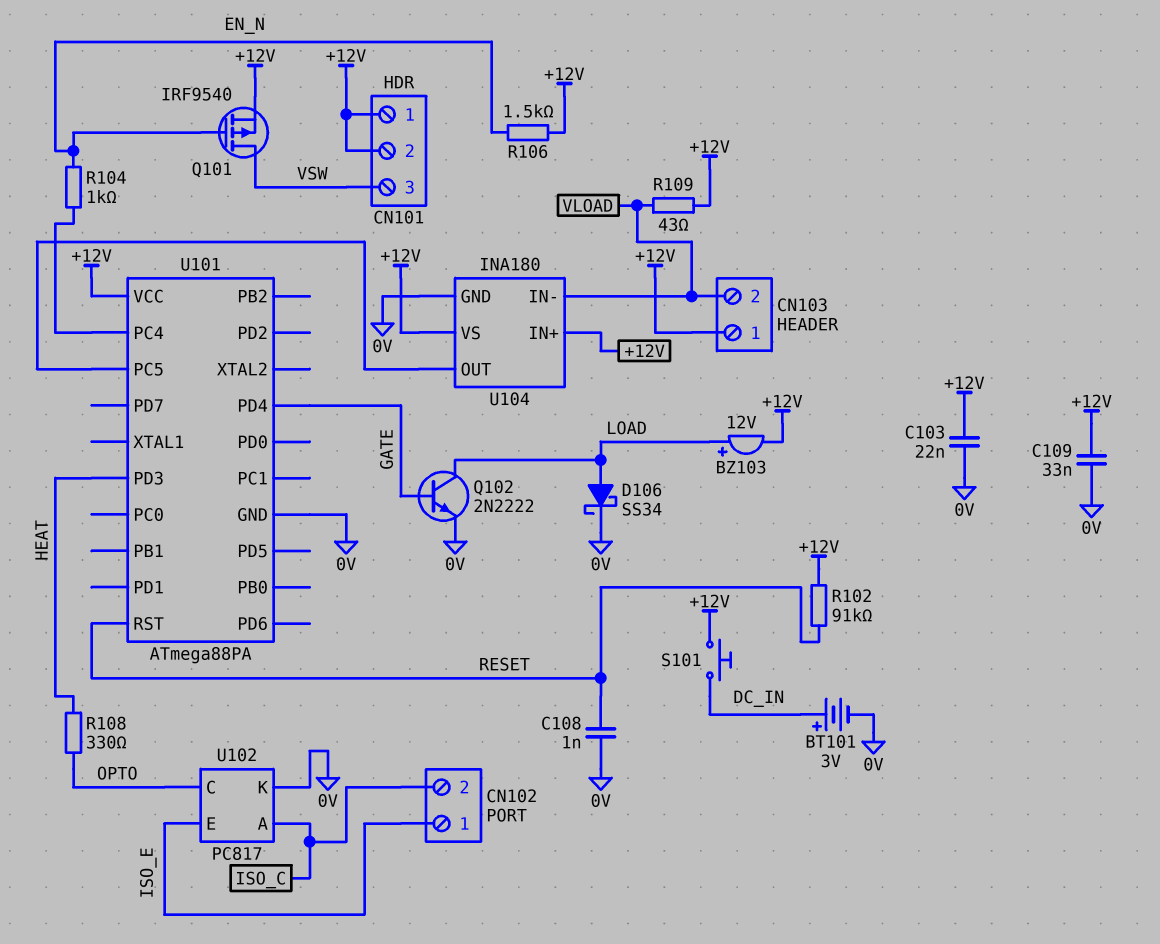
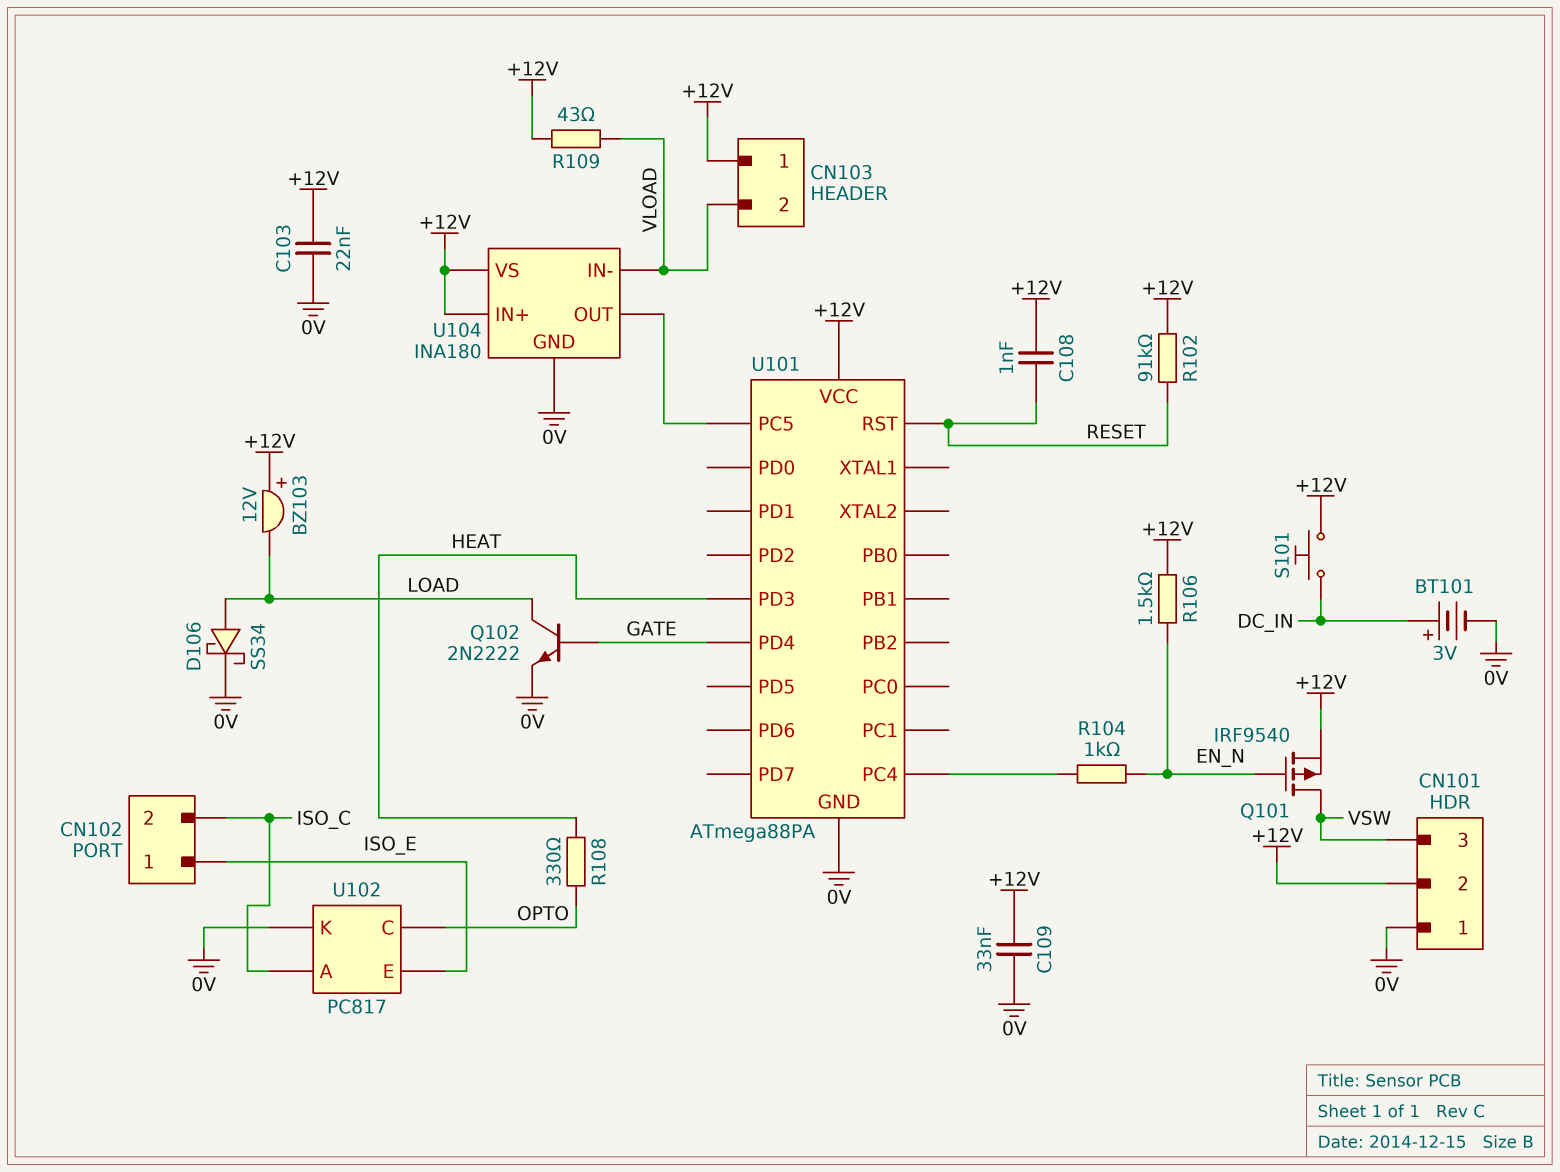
BZ103: buzzer 12V (plus LOAD, minus +12V) -> buzzer 12V (plus +12V, minus LOAD)
C108: 1nF (0V, RESET) -> 1nF (+12V, RESET)
CN101 pin 1: +12V -> 0V

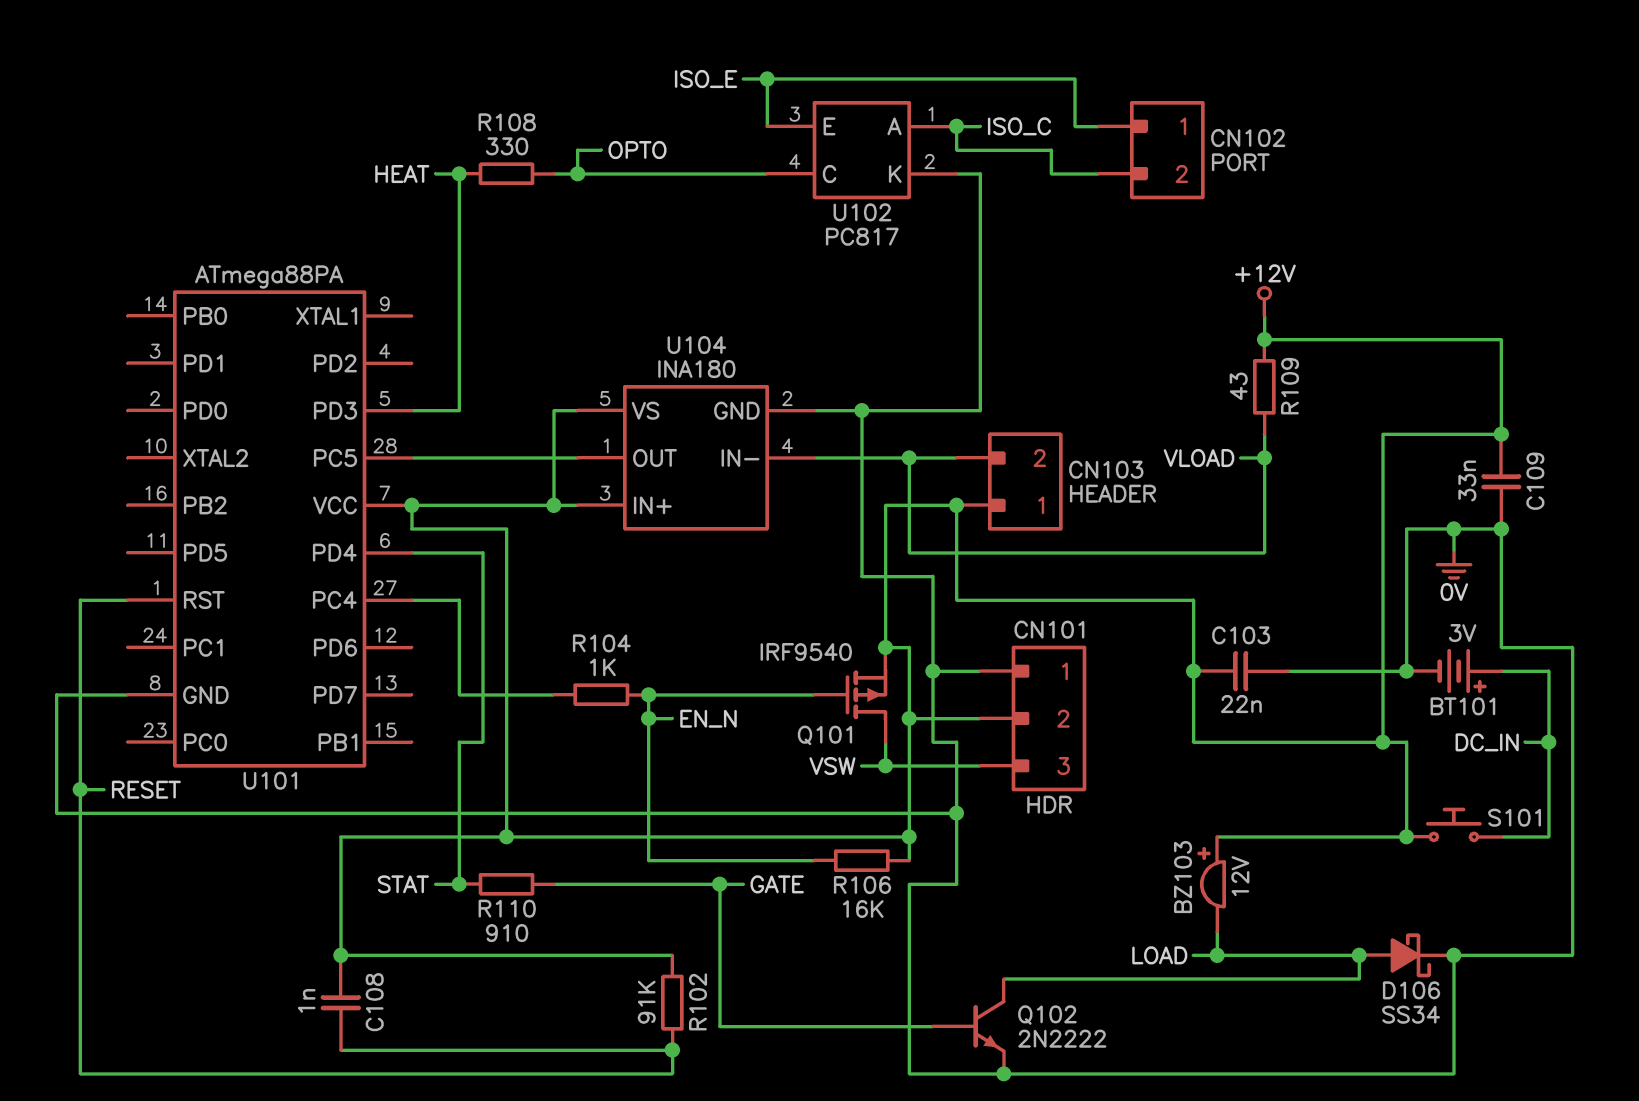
R106: 1.5k (+12V, EN_N) -> 16k (+12V, EN_N)
R110: none -> 910 (GATE, STAT)
U101 pin PD4: GATE -> STAT

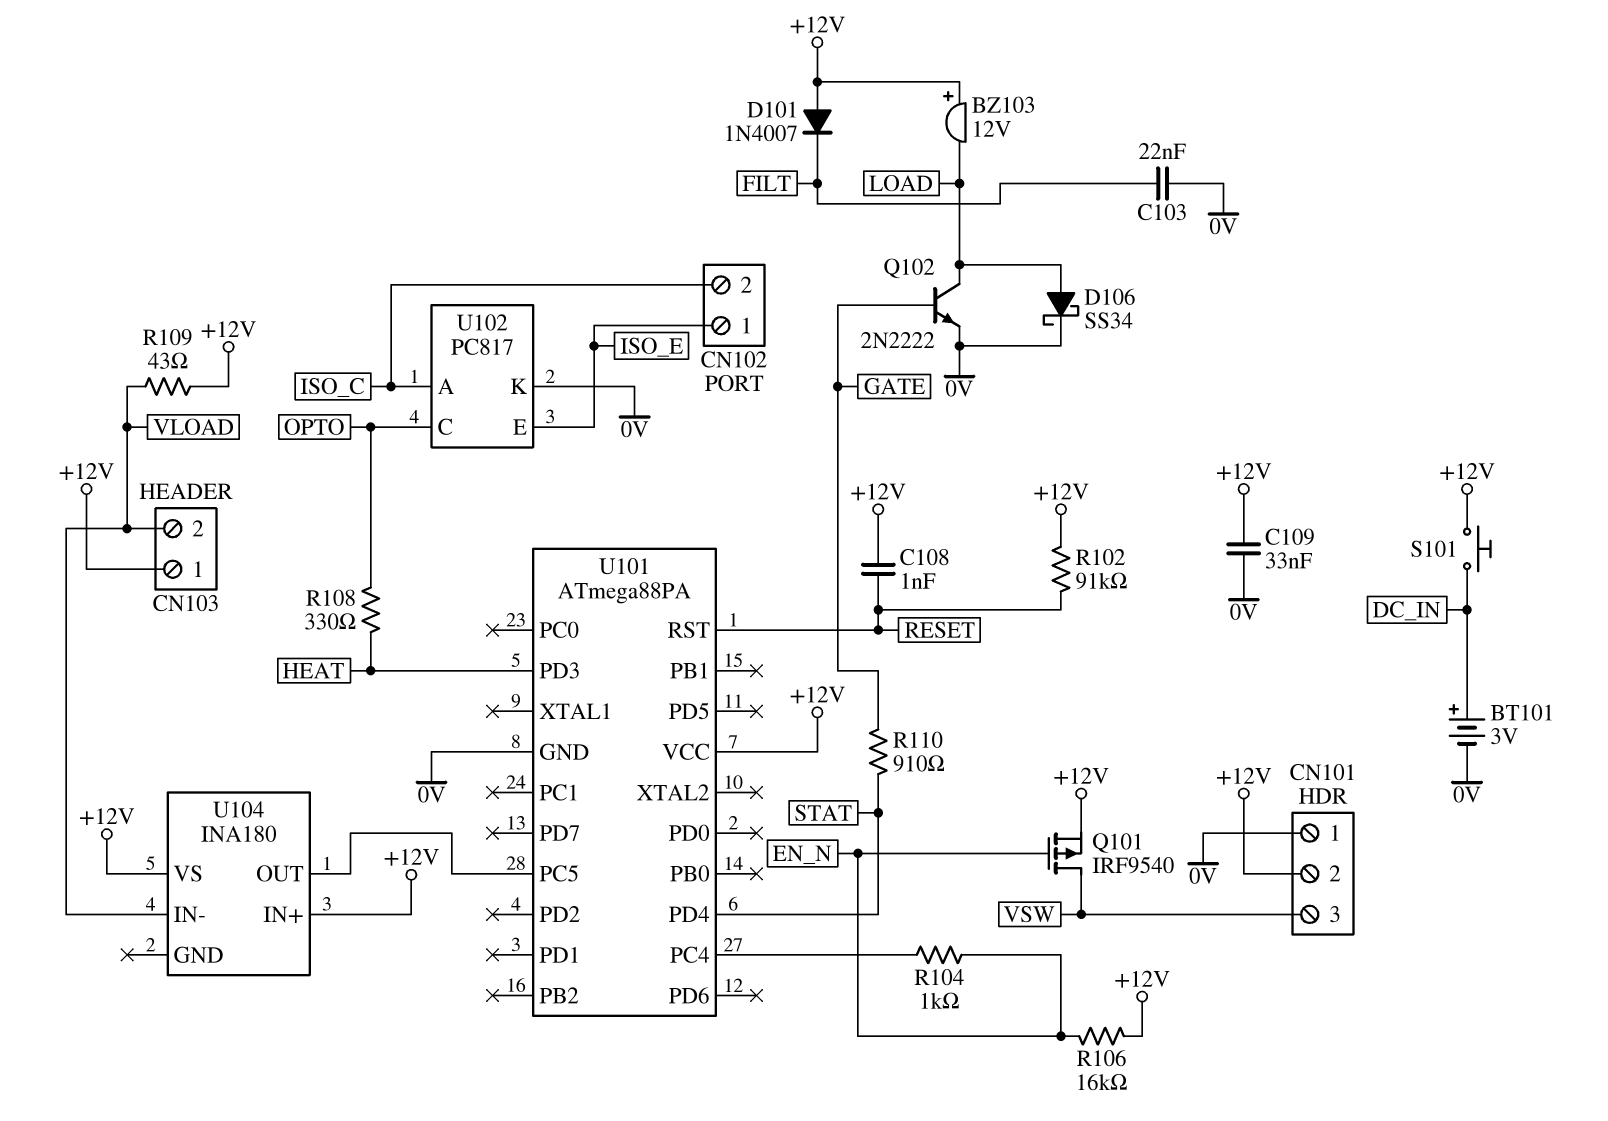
C103: 22nF (+12V, 0V) -> 22nF (0V, FILT)
D101: none -> diode 1N4007 (A +12V, K FILT)
U104 pin GND: 0V -> none

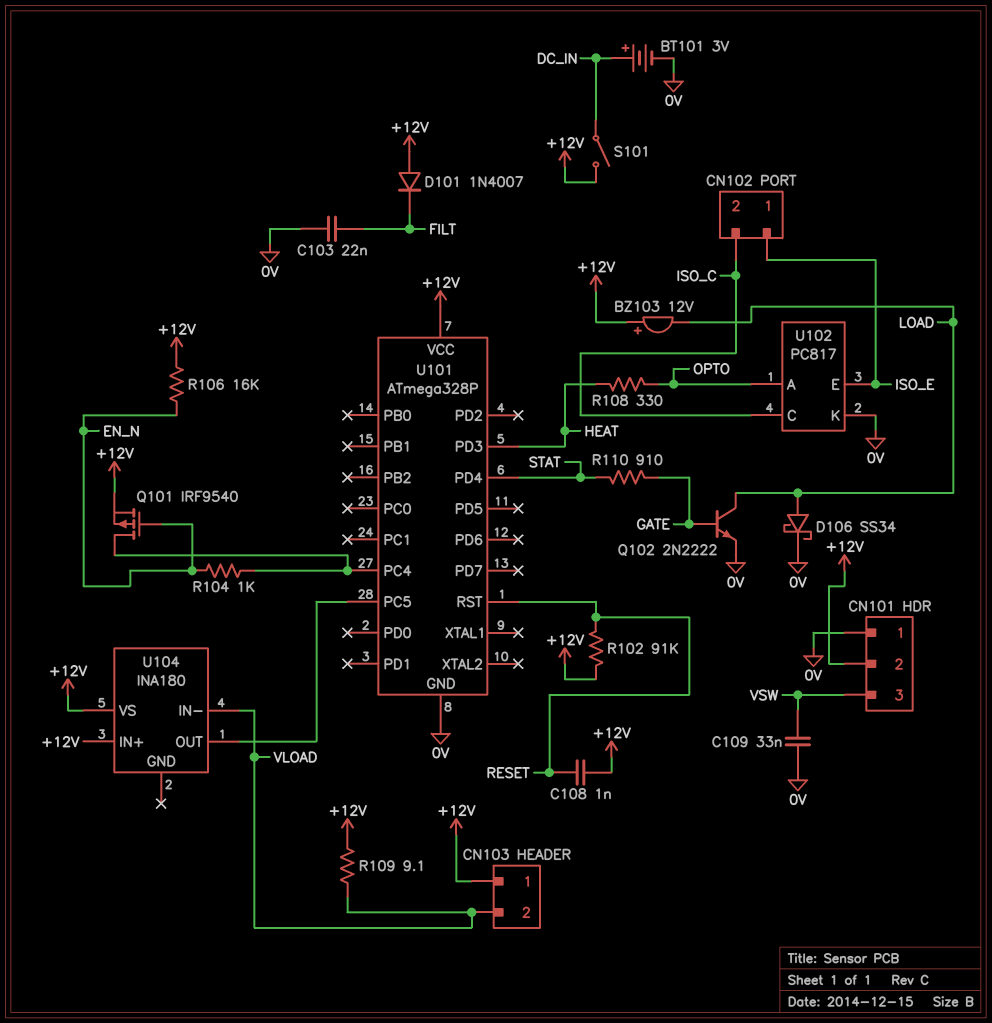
C109: 33nF (+12V, 0V) -> 33nF (0V, VSW)
Q101: PMOS IRF9540 (G EN_N, D VSW, S +12V) -> PMOS IRF9540 (G EN_N, D U101/PC4, S +12V)
R109: 43 (+12V, VLOAD) -> 9.1 (+12V, VLOAD)
S101: button (+12V, DC_IN) -> switch (+12V, DC_IN)
U101: ATmega88PA -> ATmega328P
U102 pin A: ISO_C -> OPTO
U102 pin C: OPTO -> ISO_C

